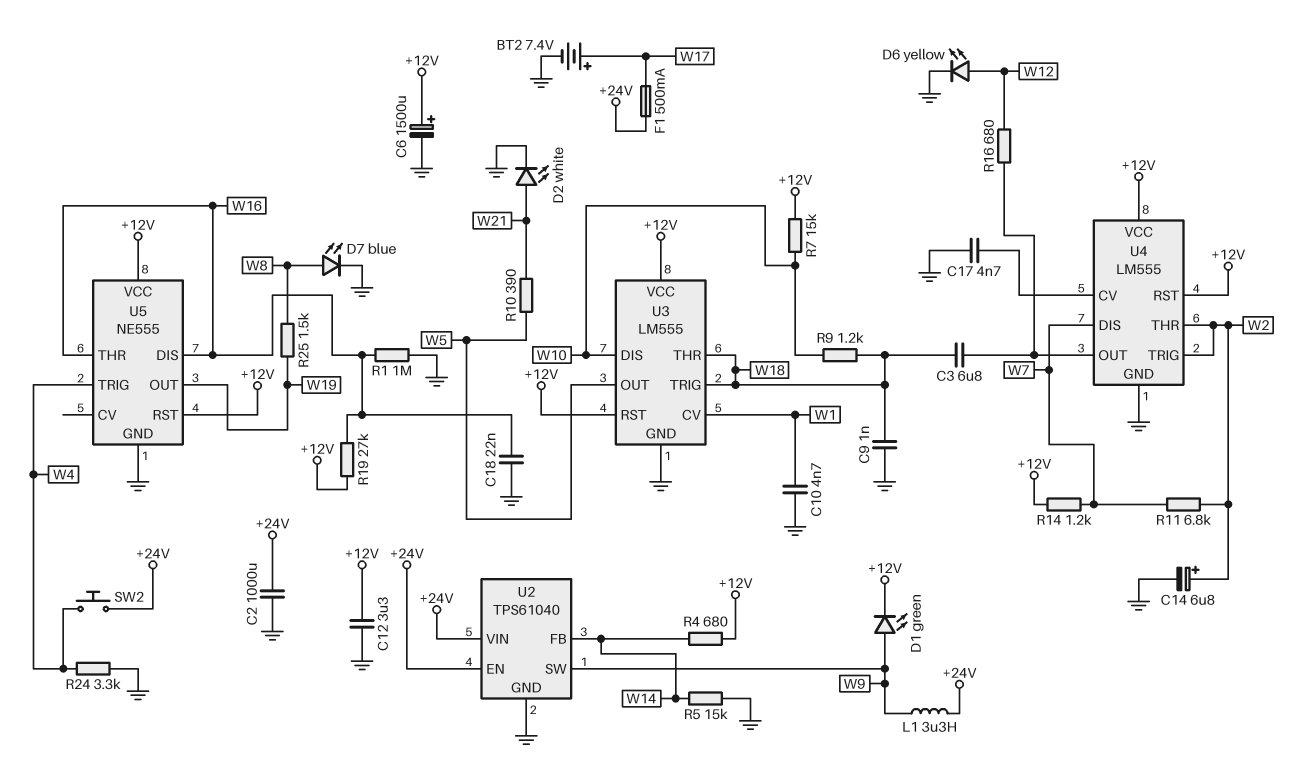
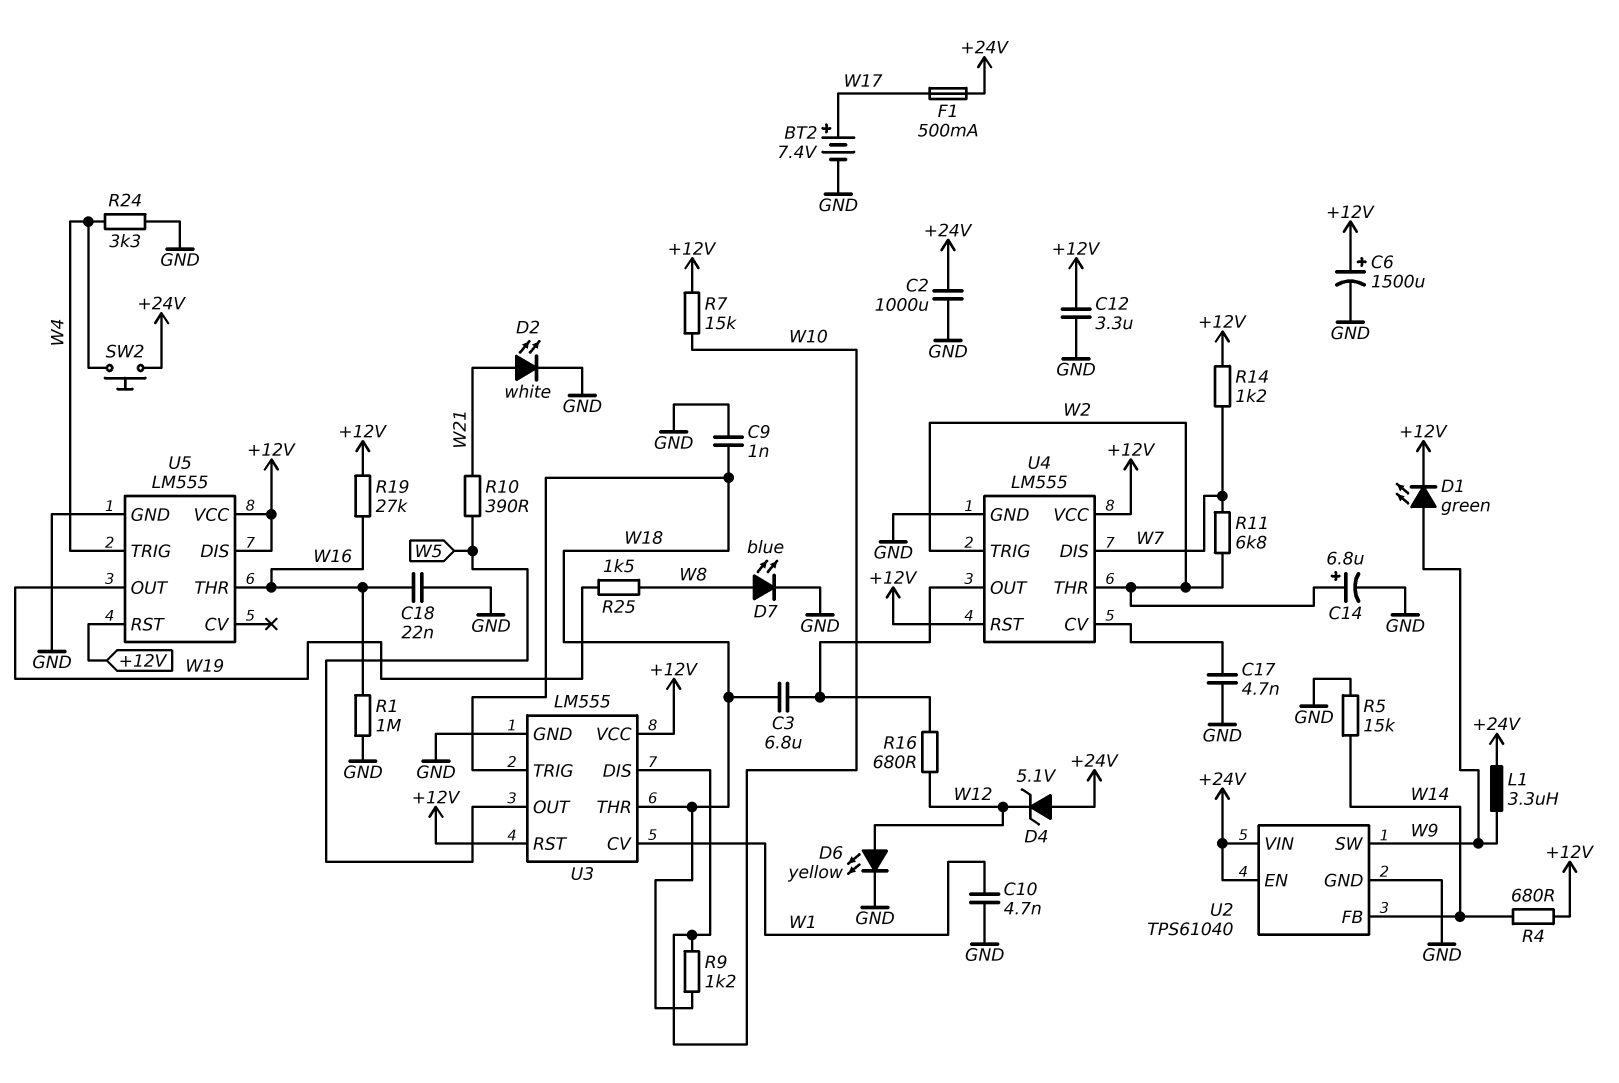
D4: none -> zener 5.1V (A +24V, K W12)
U5: NE555 -> LM555
U5 pin DIS: W16 -> +12V

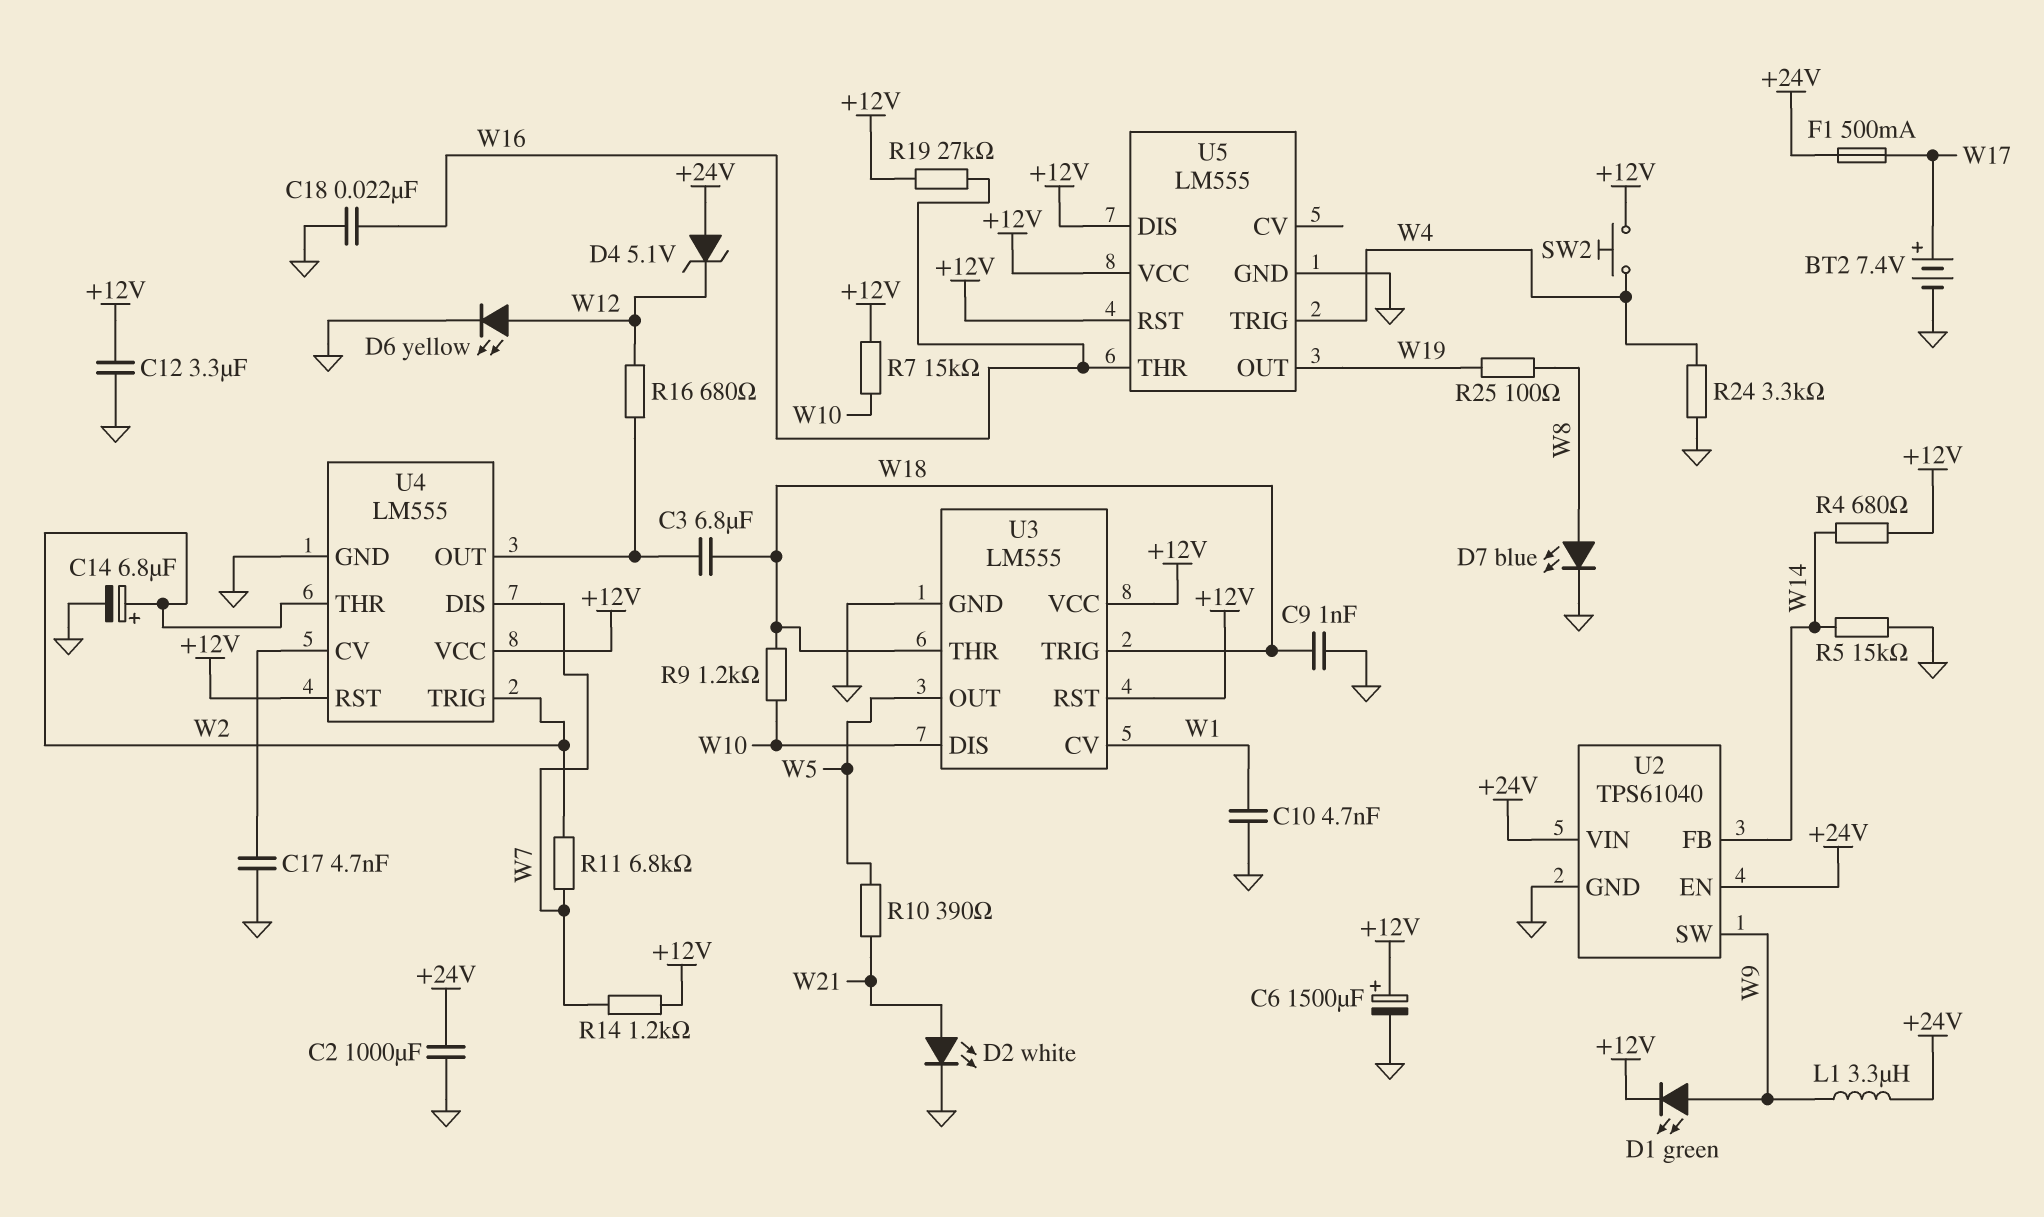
R1: 1M (GND, W16) -> none
R25: 1.5k (W8, W19) -> 100 (W8, W19)
SW2: button (+24V, W4) -> button (+12V, W4)

